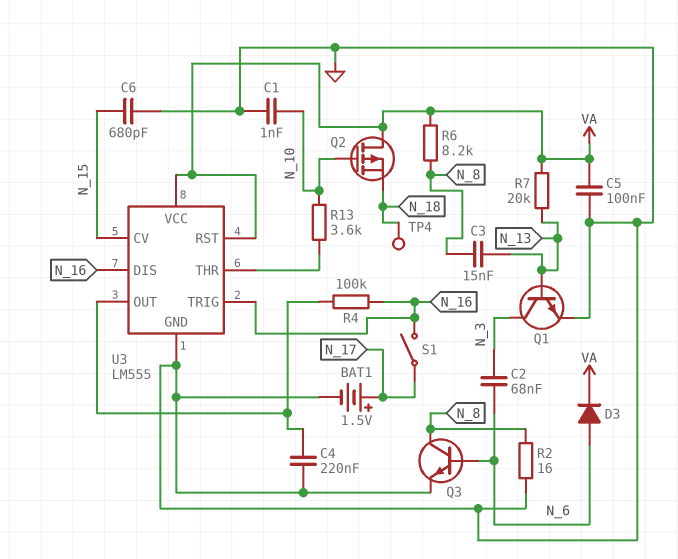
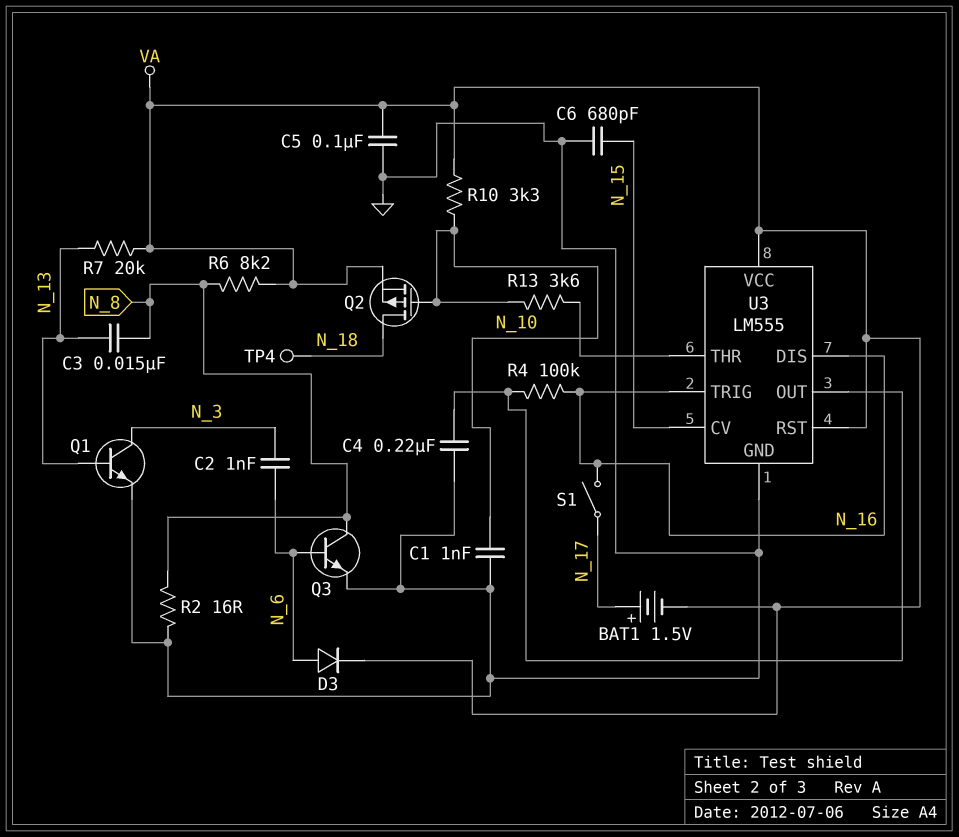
BAT1: 1.5V (plus N_17, minus GND) -> 1.5V (plus N_17, minus VA)
C2: 68nF (N_3, N_6) -> 1nF (N_3, N_6)
Q2: PMOS (G N_10, D VA, S N_18) -> PMOS (G N_10, D N_18, S VA)
R10: none -> 3.3k (N_10, VA)

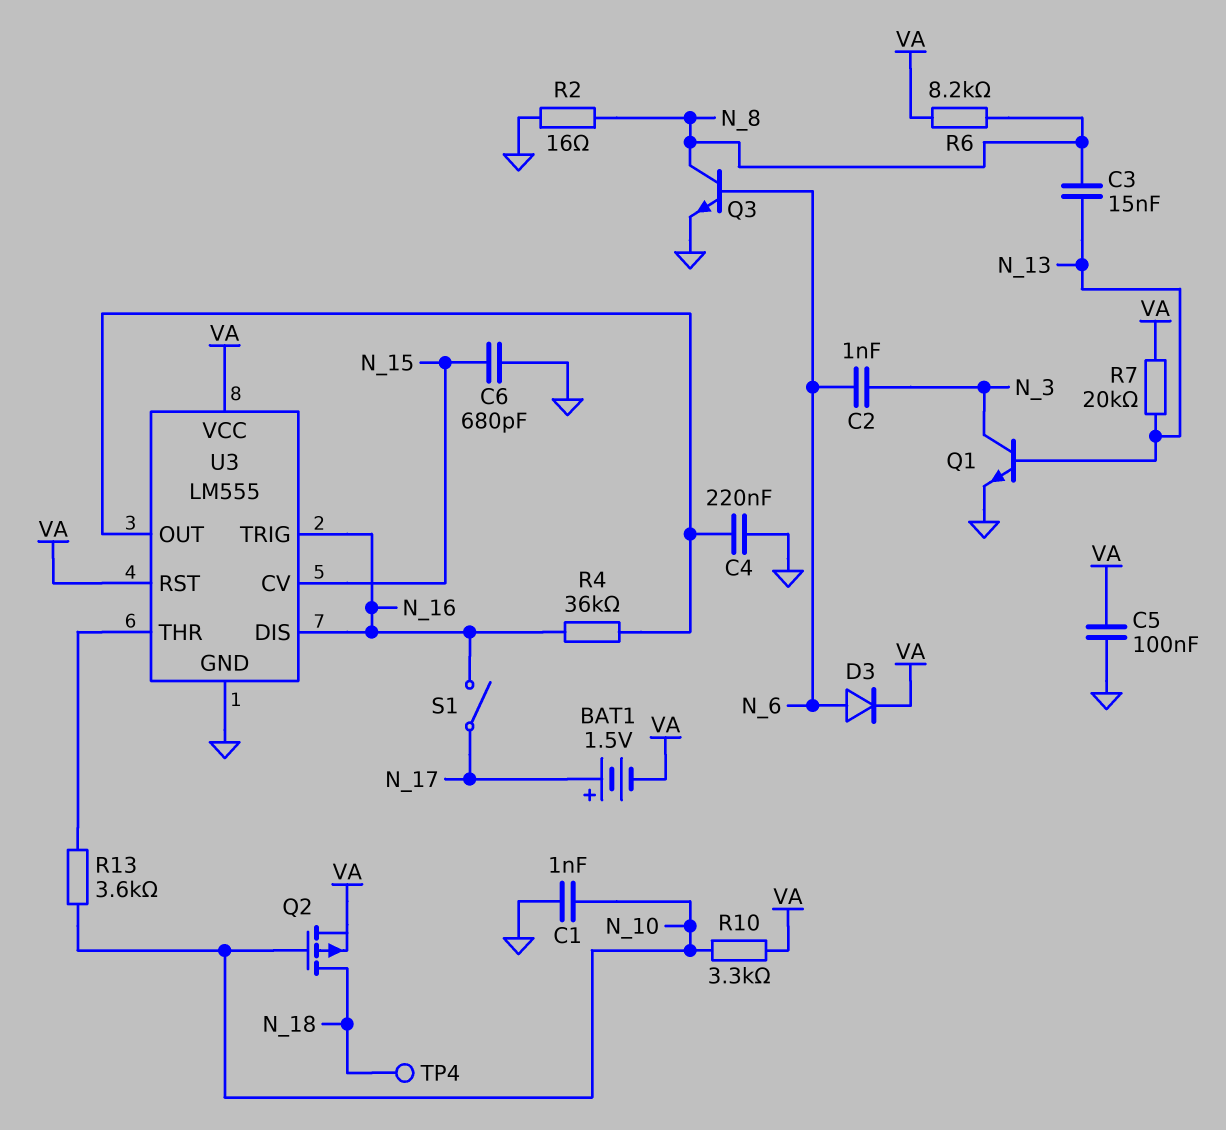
R4: 100k (N_16, U3/OUT) -> 36k (N_16, U3/OUT)

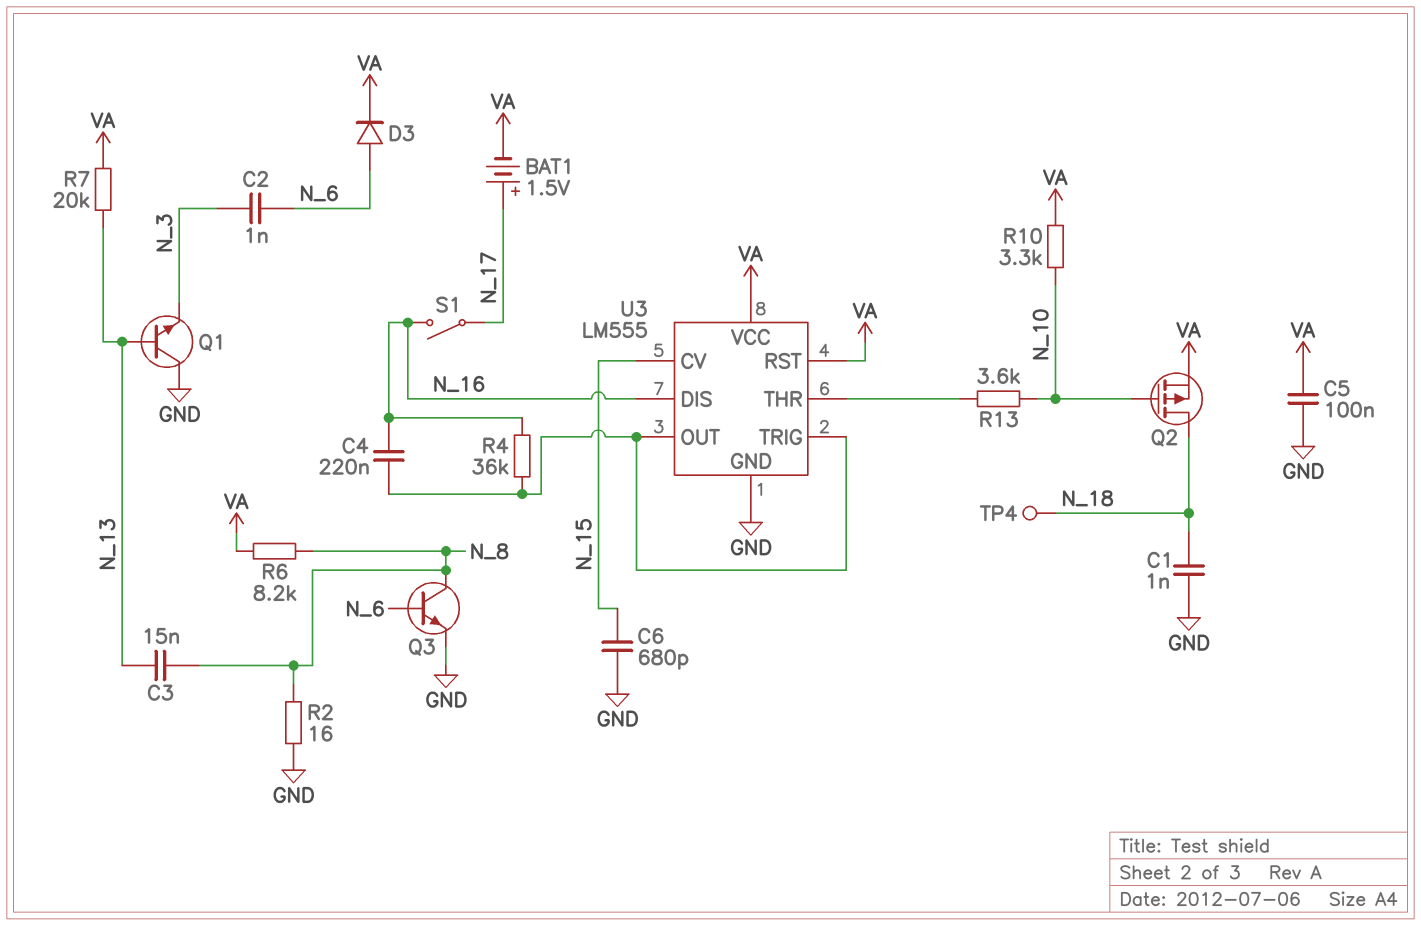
C1: 1nF (GND, N_10) -> 1nF (GND, N_18)
C4: 220nF (GND, U3/OUT) -> 220nF (N_16, U3/OUT)
Q1: NPN (B N_13, C N_3, E GND) -> NPN (B N_13, C GND, E N_3)
U3 pin TRIG: N_16 -> U3/OUT

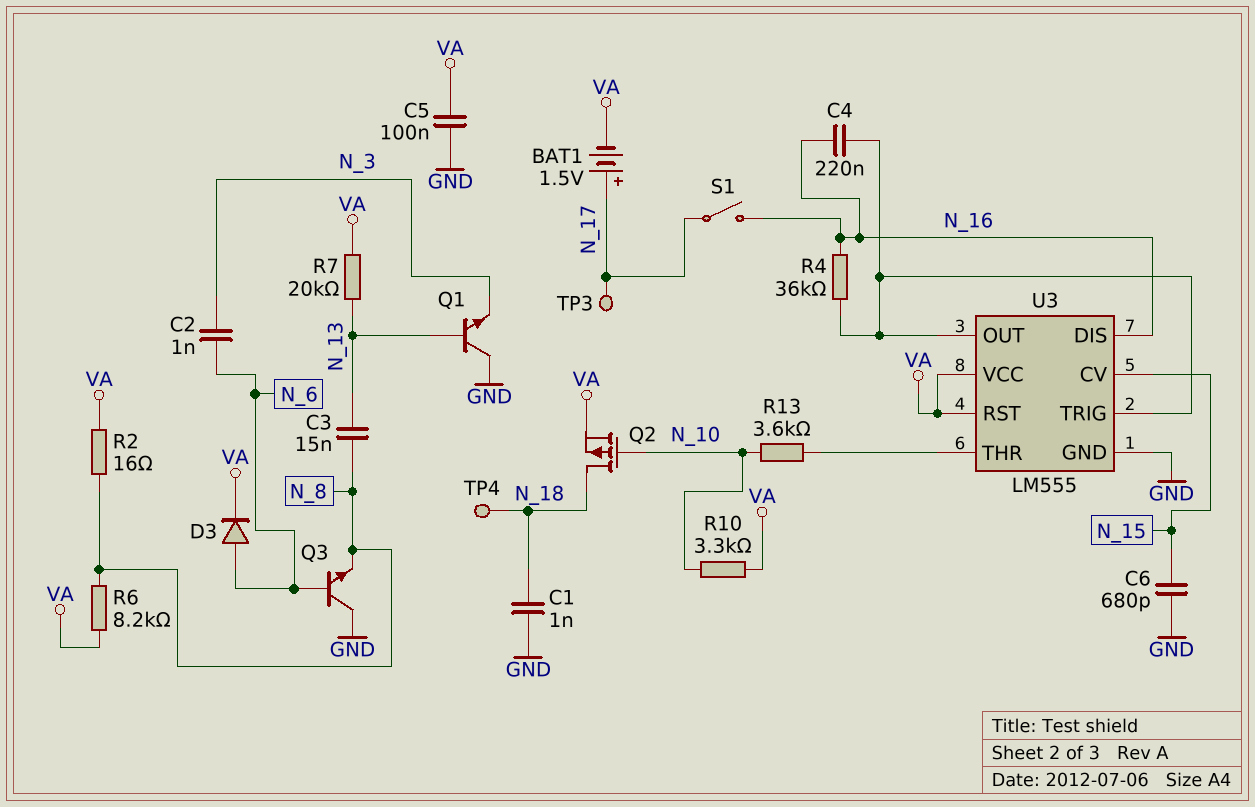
Q3: NPN (B N_6, C N_8, E GND) -> NPN (B N_6, C GND, E N_8)
R2: 16 (GND, N_8) -> 16 (N_8, VA)
TP3: none -> test point (N_17)

